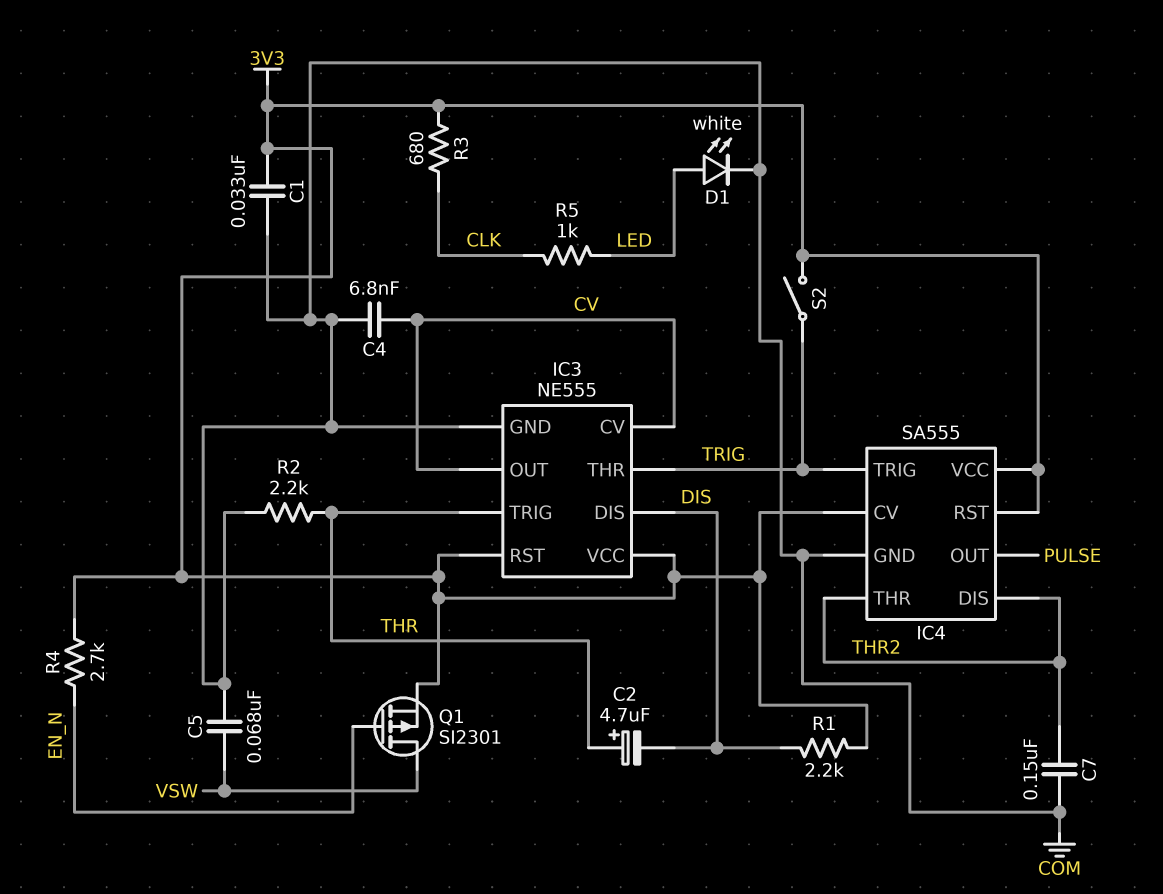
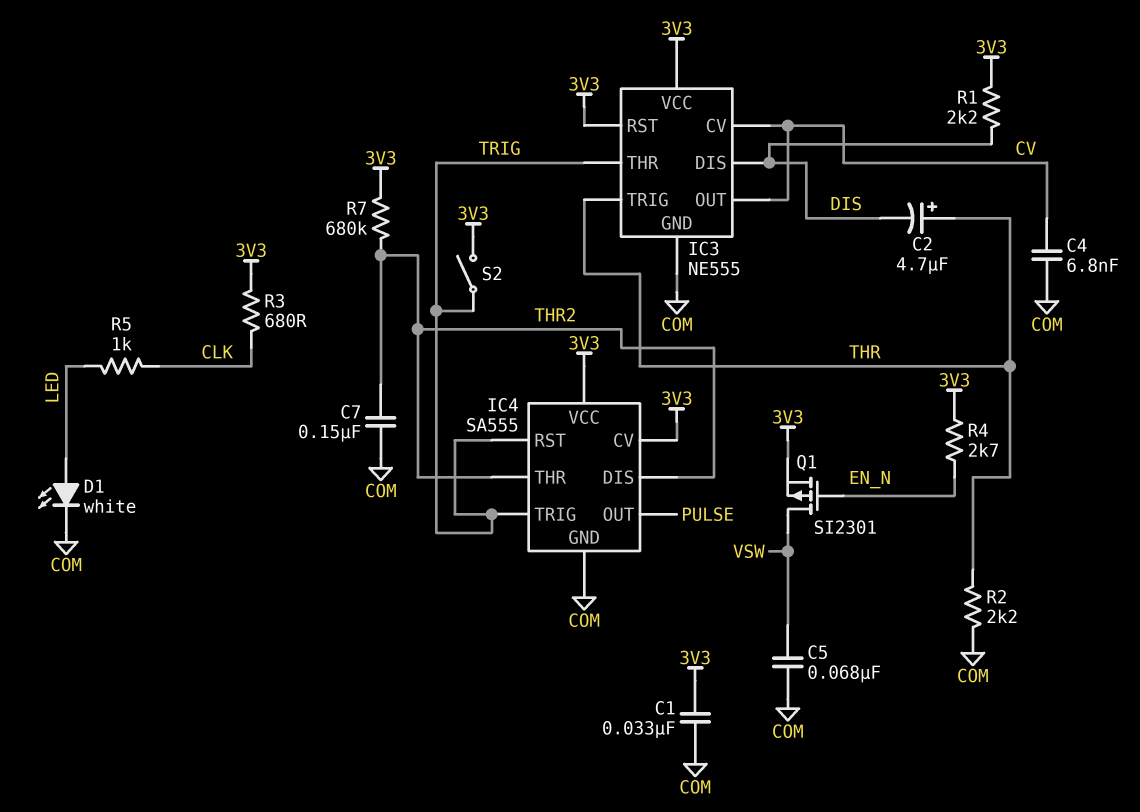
IC4 pin RST: 3V3 -> TRIG
R7: none -> 680k (3V3, THR2)

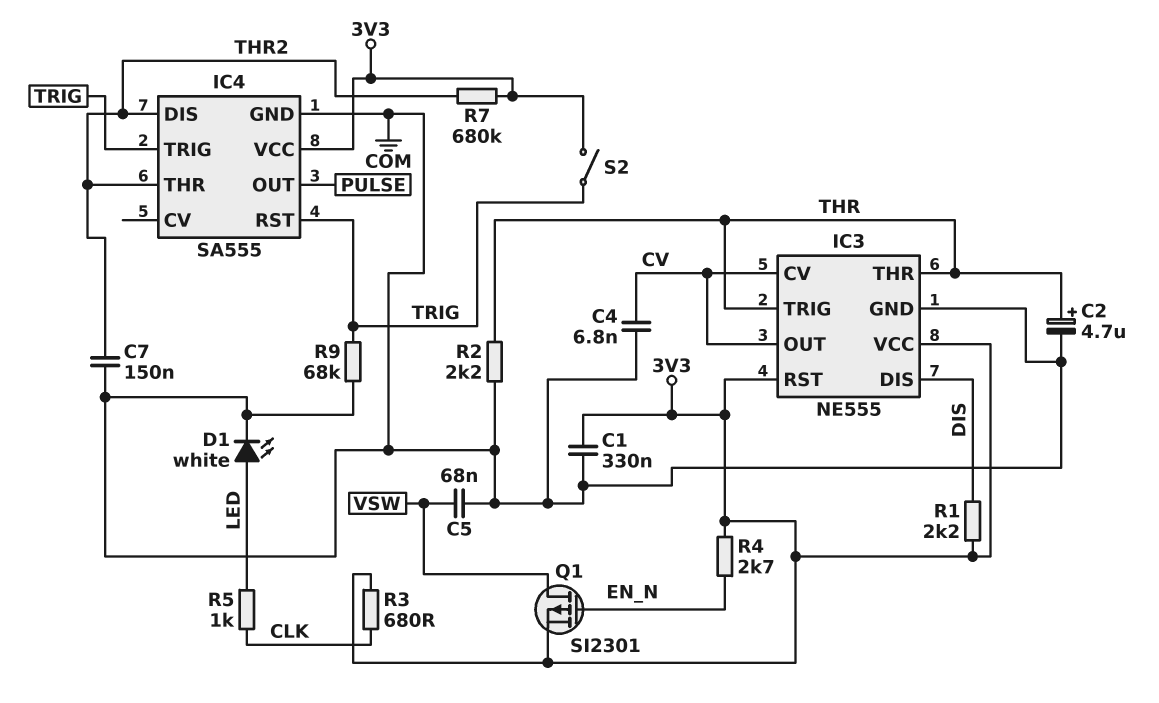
C1: 33nF (3V3, COM) -> 330nF (3V3, COM)
C2: 4.7uF (plus THR, minus DIS) -> 4.7uF (plus THR, minus COM)
IC3 pin THR: TRIG -> THR
IC4 pin CV: 3V3 -> none
R9: none -> 68k (COM, TRIG)

